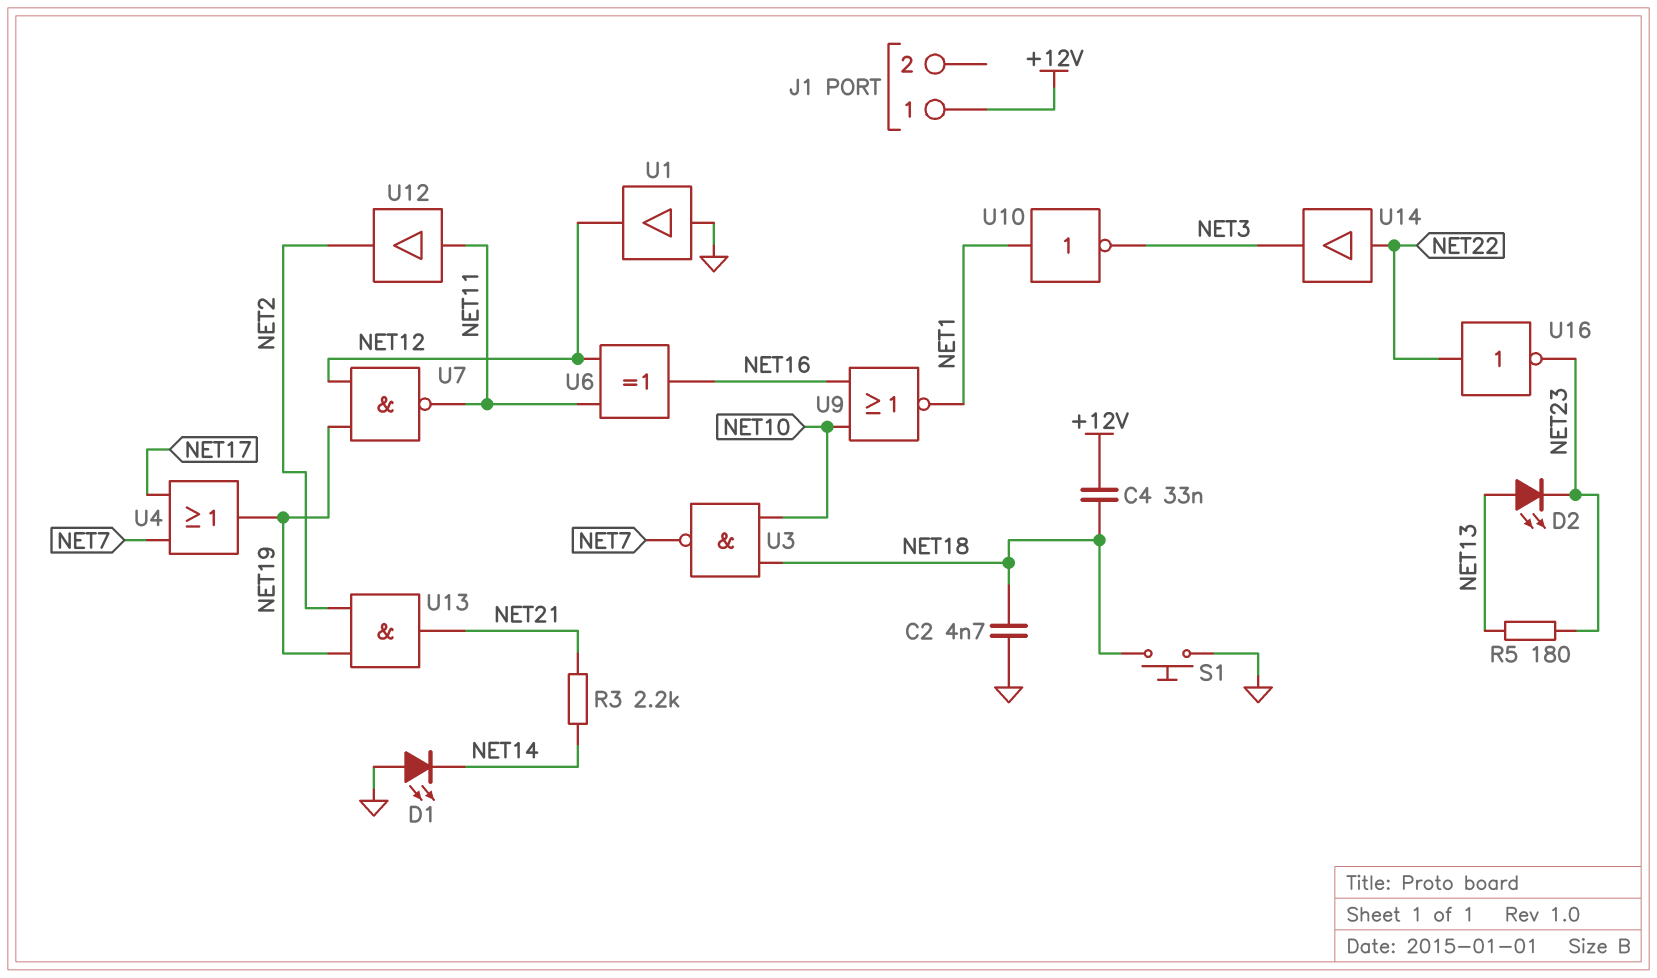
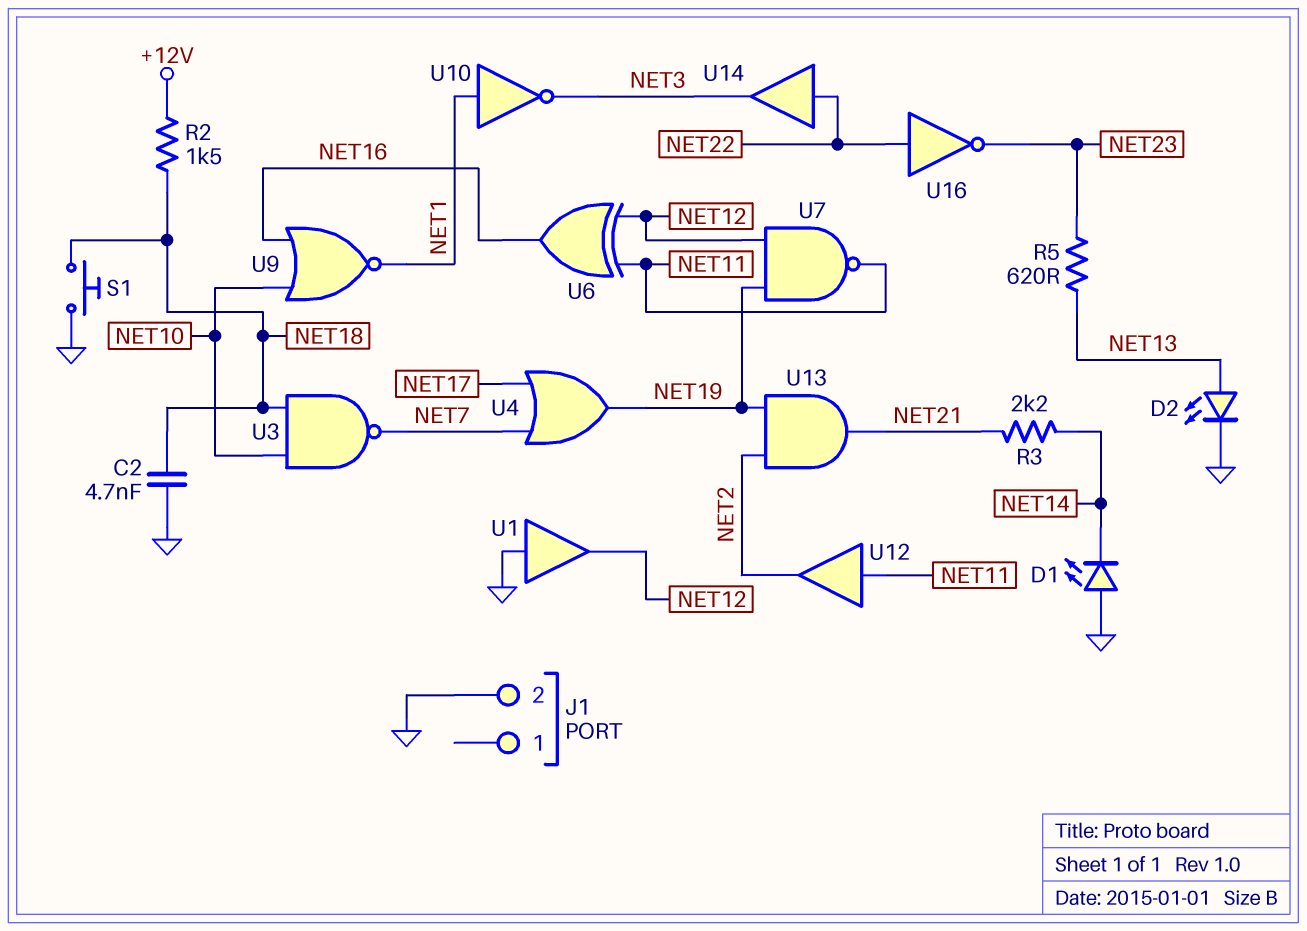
C4: 33nF (+12V, NET18) -> none
D2: LED (A NET13, K NET23) -> LED (A NET13, K GND)
J1 pin 1: +12V -> none
J1 pin 2: none -> GND
R2: none -> 1.5k (+12V, NET18)
R5: 180 (NET13, NET23) -> 620 (NET13, NET23)

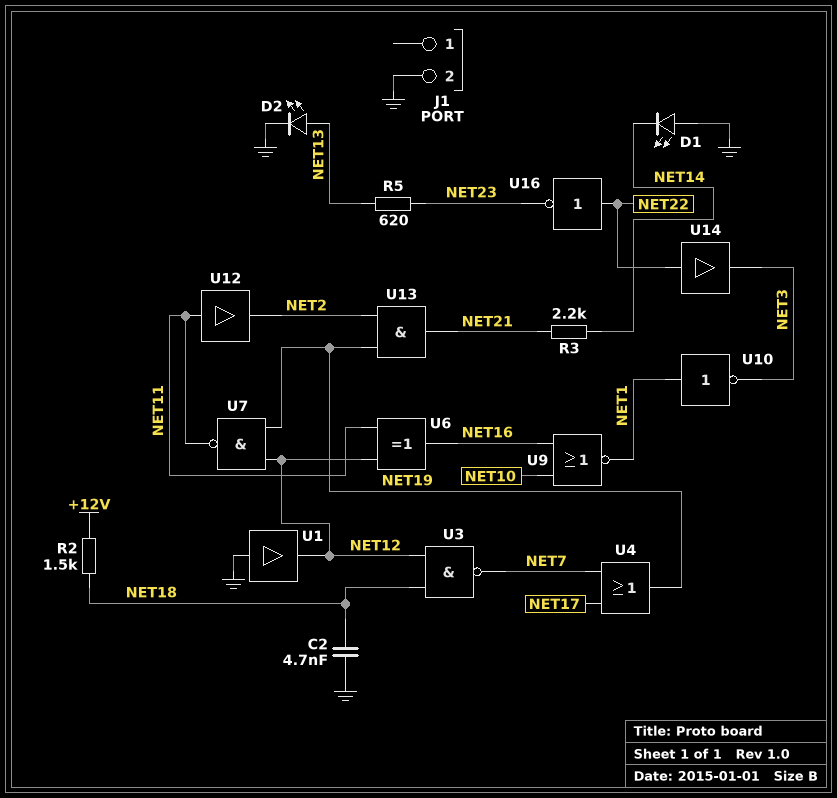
S1: button (GND, NET18) -> none
U3: NAND (in NET10, in NET18, out NET7) -> NAND (in NET12, in NET18, out NET7)

